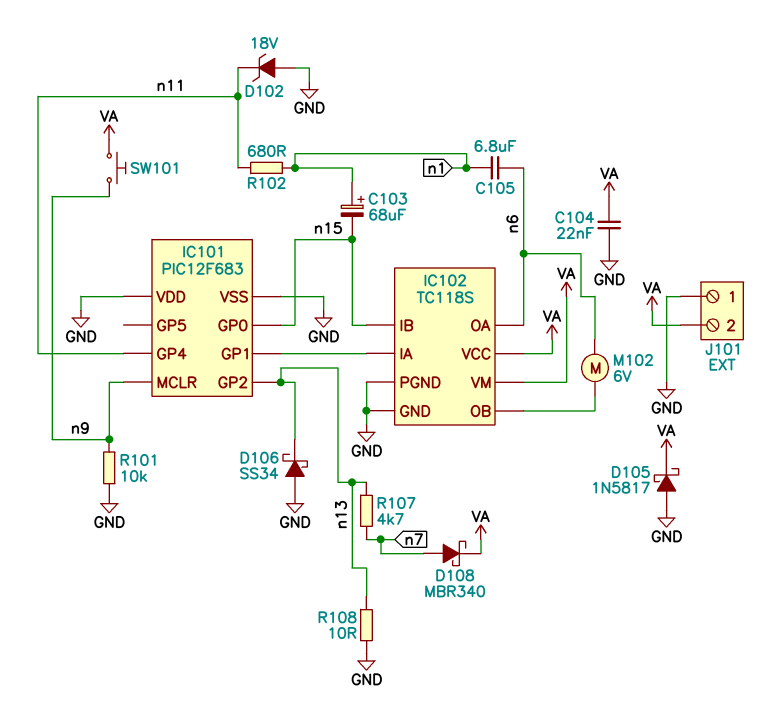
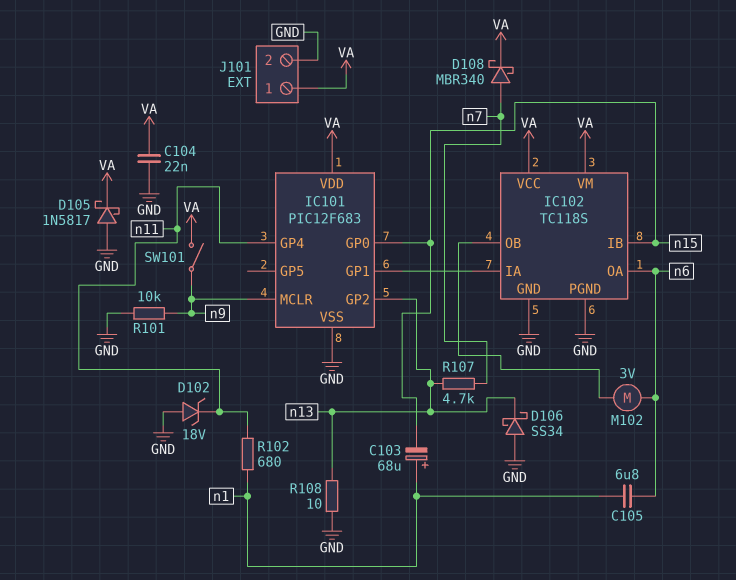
IC101 pin VDD: GND -> VA
J101 pin 1: GND -> VA
J101 pin 2: VA -> GND
M102: motor 6V (IC102/OB, n6) -> motor 3V (IC102/OB, n6)
SW101: button (VA, n9) -> switch (VA, n9)

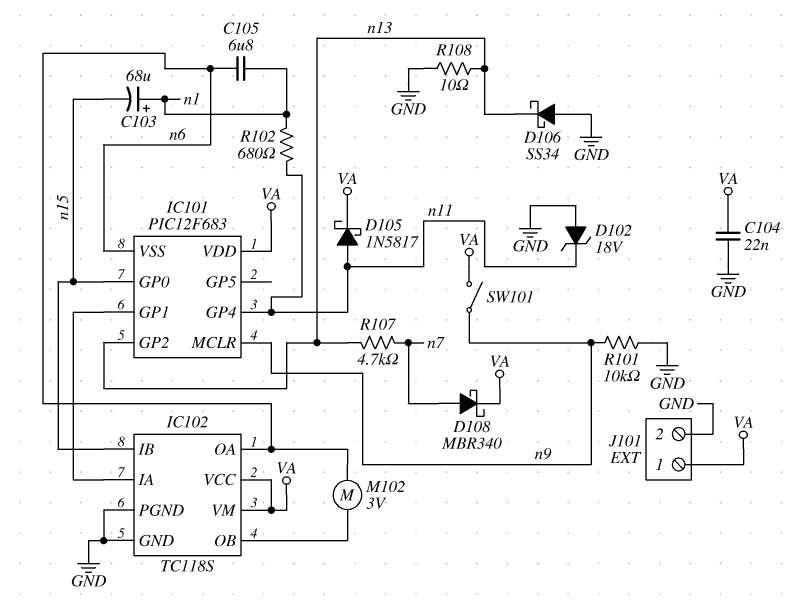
D105: schottky 1N5817 (A GND, K VA) -> schottky 1N5817 (A n11, K VA)
IC101 pin VSS: GND -> n6

